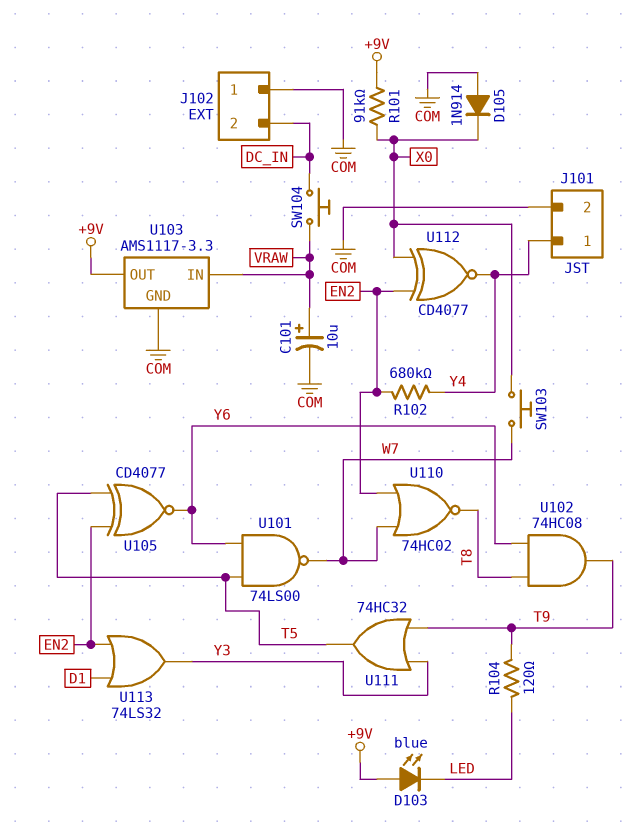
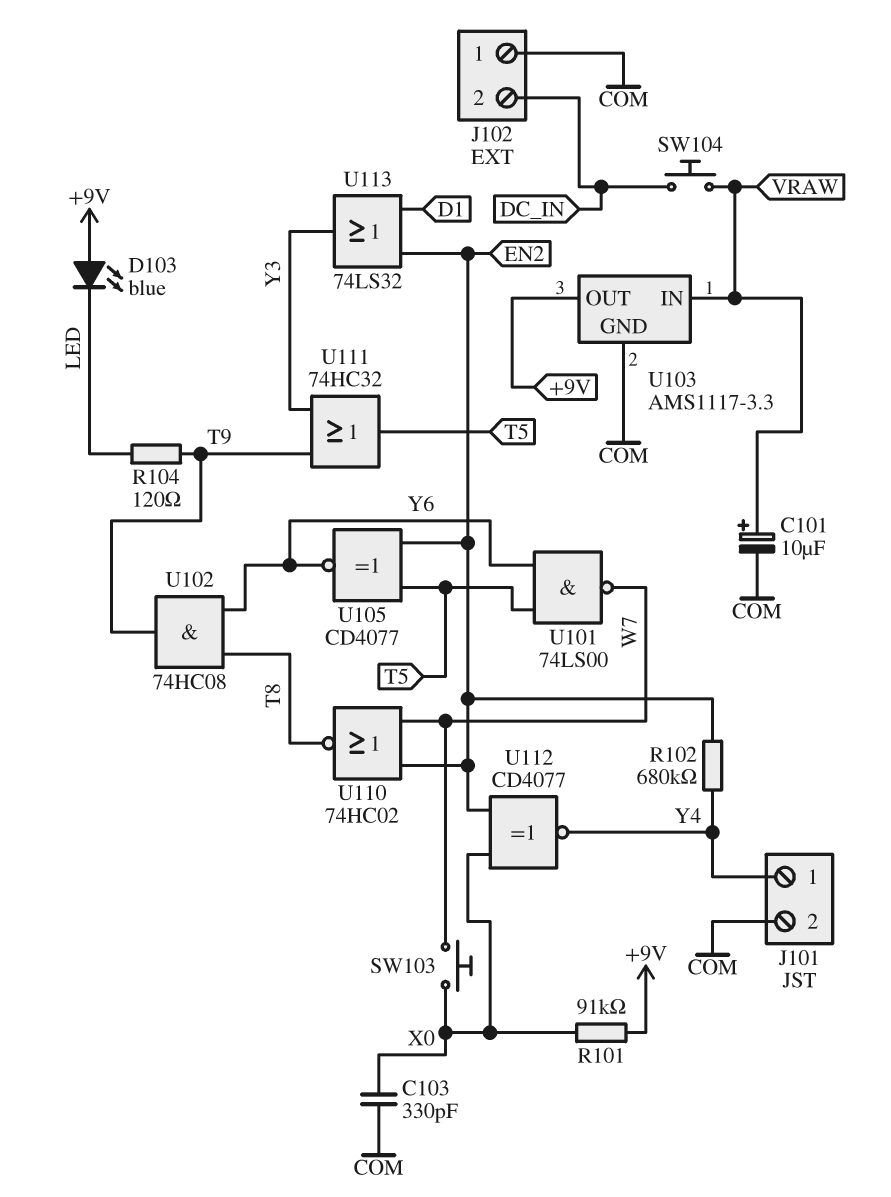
C103: none -> 330pF (COM, X0)
D105: diode 1N914 (A COM, K X0) -> none

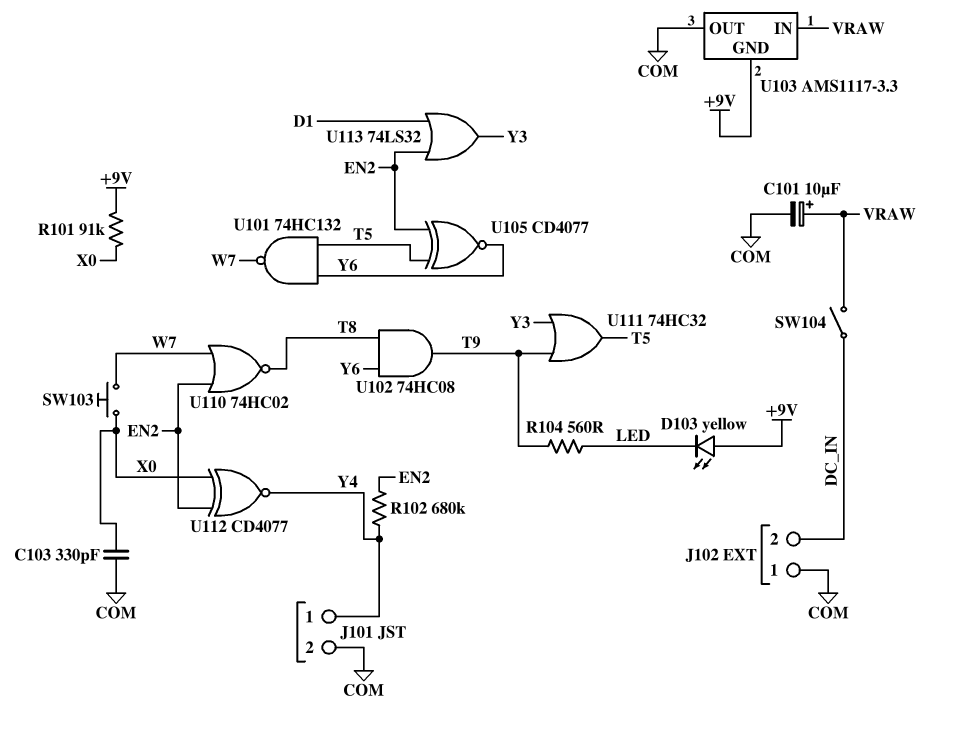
D103: LED blue (A +9V, K LED) -> LED yellow (A +9V, K LED)
R104: 120 (LED, T9) -> 560 (LED, T9)
SW104: button (DC_IN, VRAW) -> switch (DC_IN, VRAW)
U101: NAND 74LS00 (in T5, in Y6, out W7) -> NAND 74HC132 (in T5, in Y6, out W7)
U103 pin GND: COM -> +9V
U103 pin OUT: +9V -> COM

